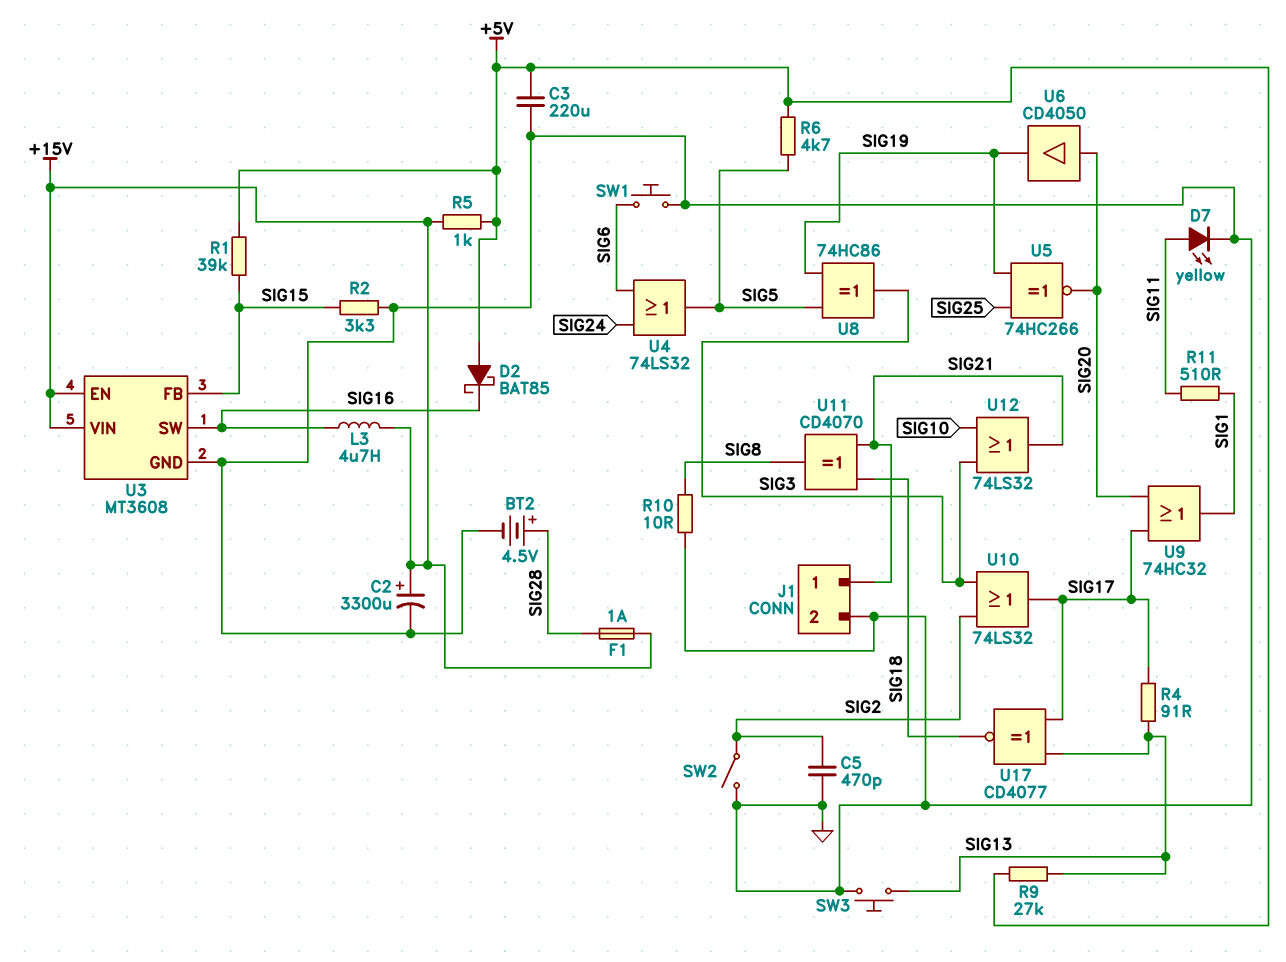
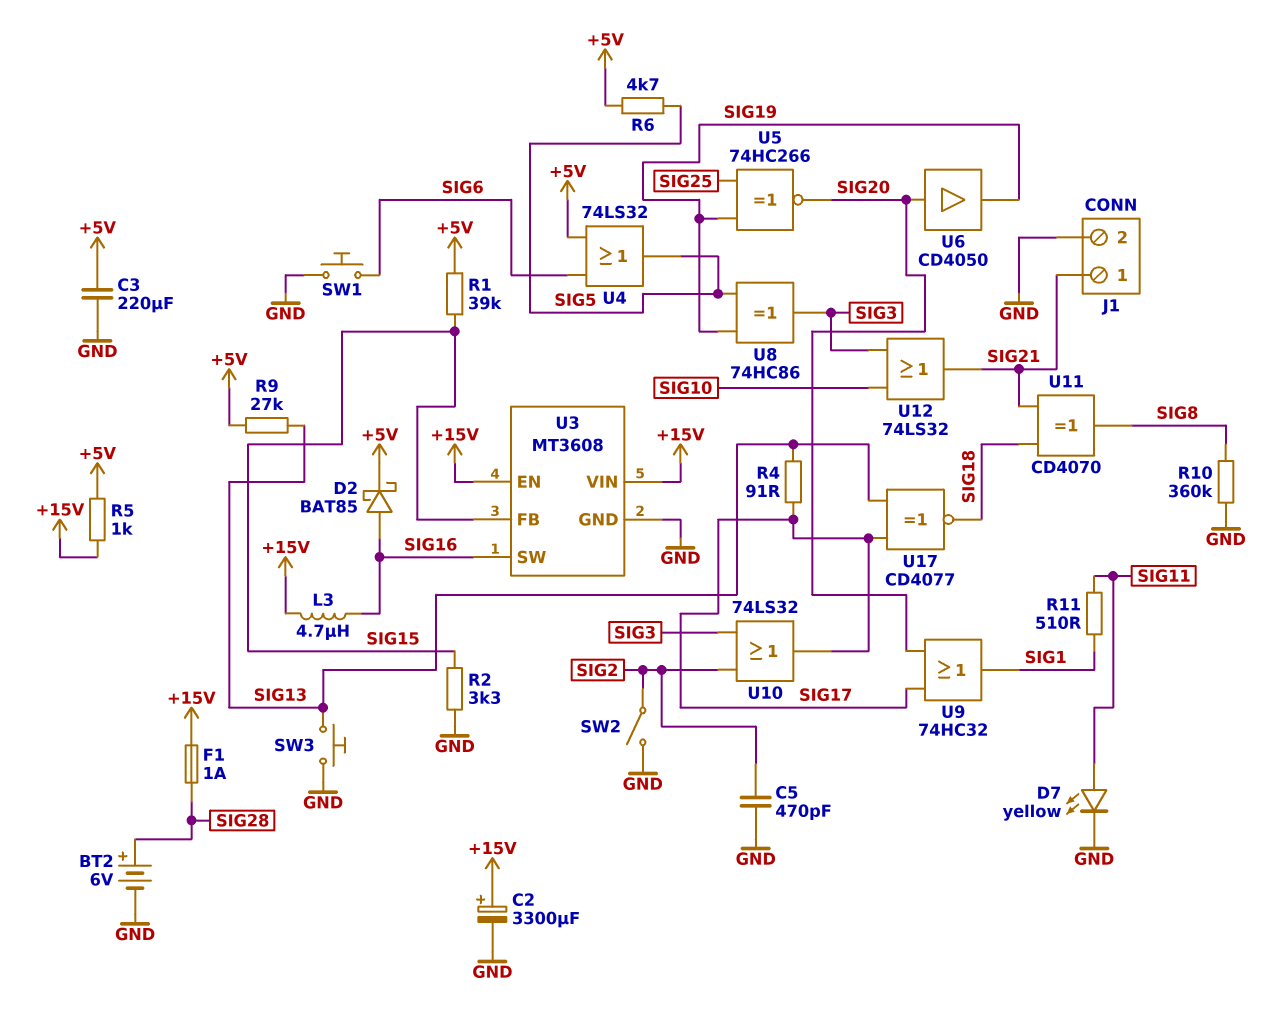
BT2: 4.5V (plus SIG28, minus GND) -> 6V (plus SIG28, minus GND)
D2: schottky BAT85 (A +5V, K SIG16) -> schottky BAT85 (A SIG16, K +5V)
R10: 10 (GND, SIG8) -> 360k (GND, SIG8)
U4: OR 74LS32 (in SIG6, in SIG24, out SIG5) -> OR 74LS32 (in +5V, in SIG6, out SIG5)

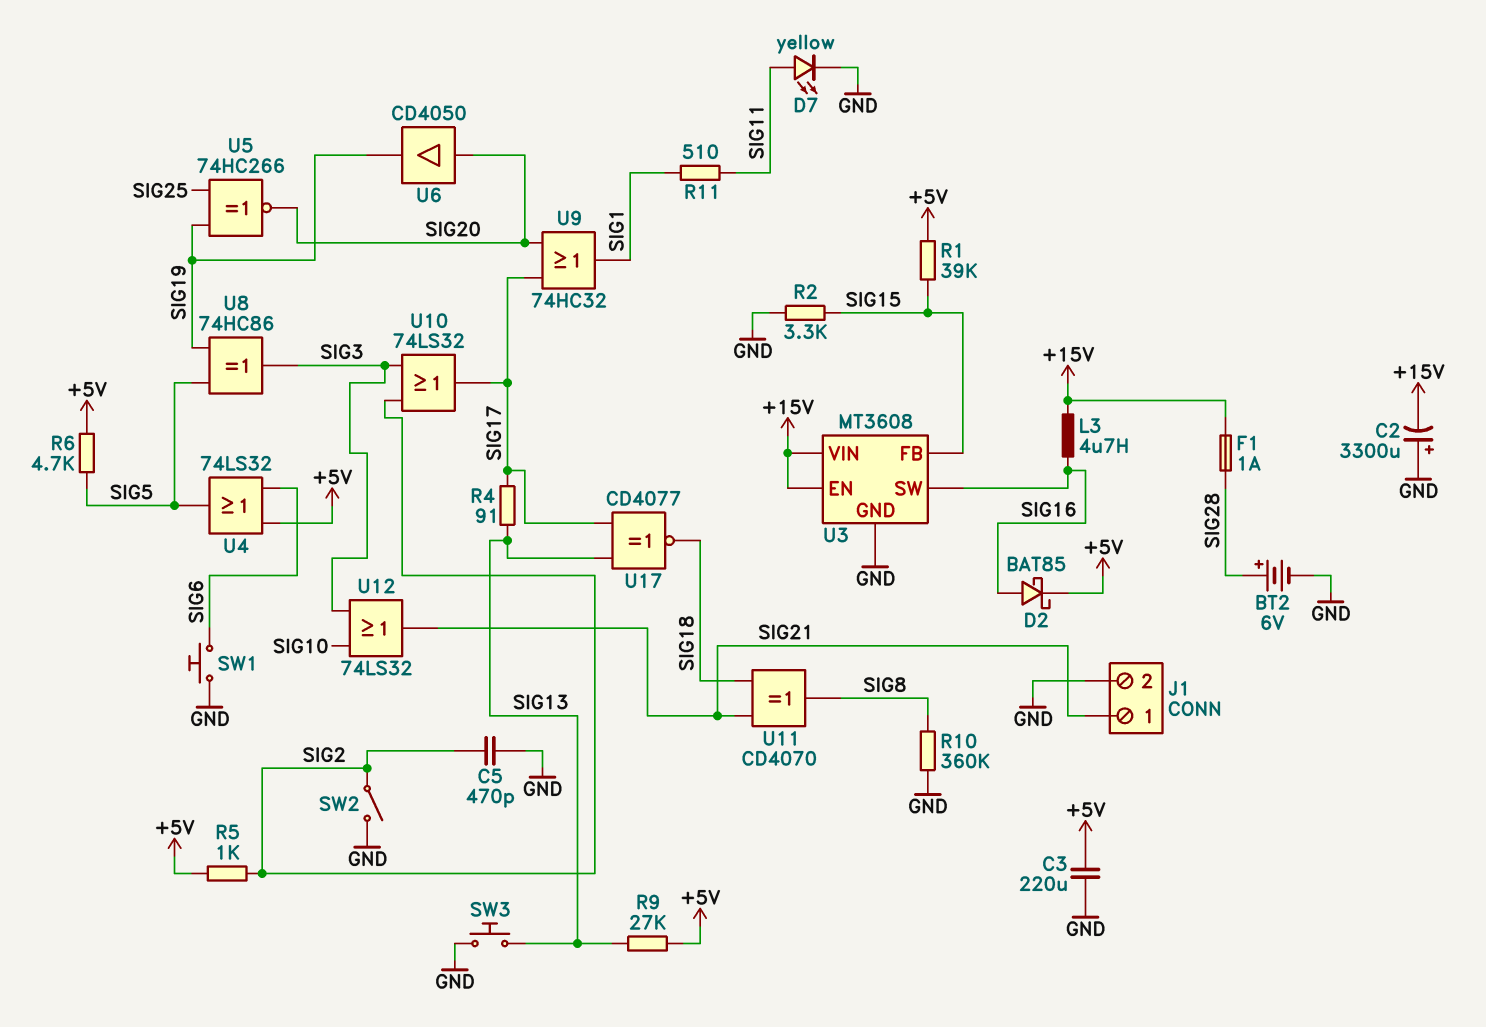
C2: 3300uF (plus +15V, minus GND) -> 3300uF (plus GND, minus +15V)
R5: 1k (+5V, +15V) -> 1k (+5V, SIG2)

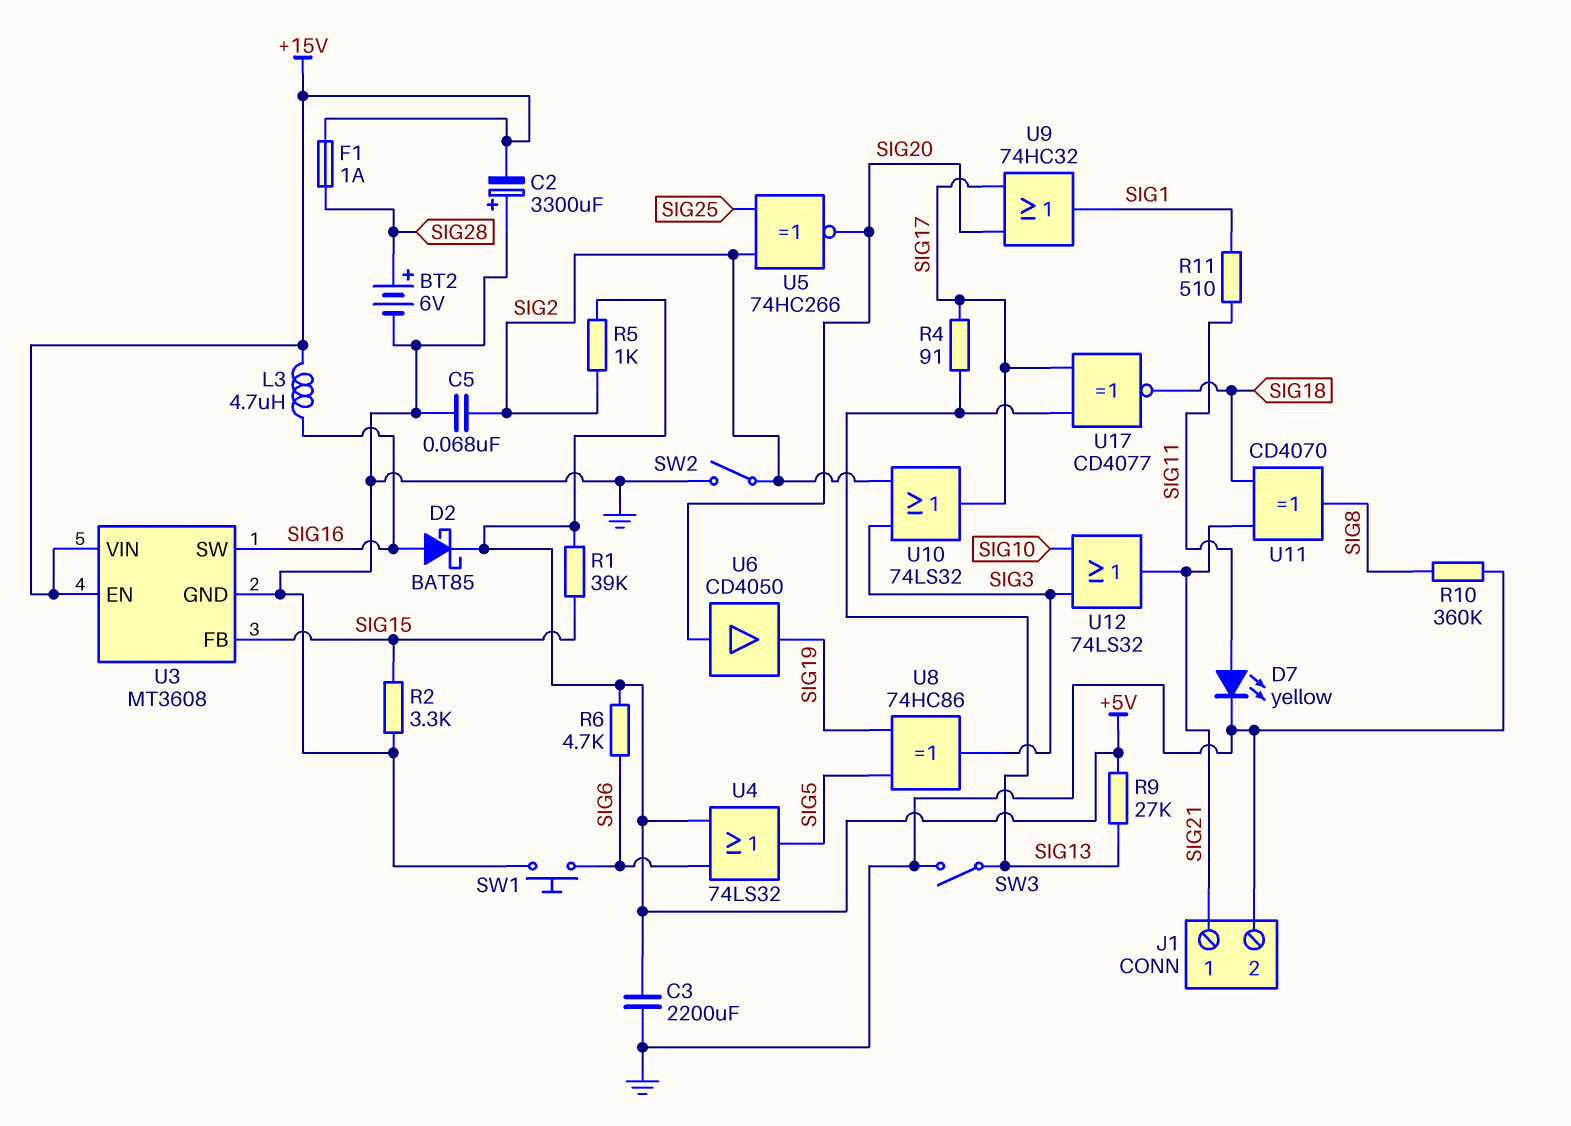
C3: 220uF (+5V, GND) -> 2200uF (+5V, GND)
C5: 470pF (GND, SIG2) -> 68nF (GND, SIG2)
R6: 4.7k (+5V, SIG5) -> 4.7k (+5V, SIG6)
SW3: button (GND, SIG13) -> switch (GND, SIG13)
U5: XNOR 74HC266 (in SIG19, in SIG25, out SIG20) -> XNOR 74HC266 (in SIG2, in SIG25, out SIG20)

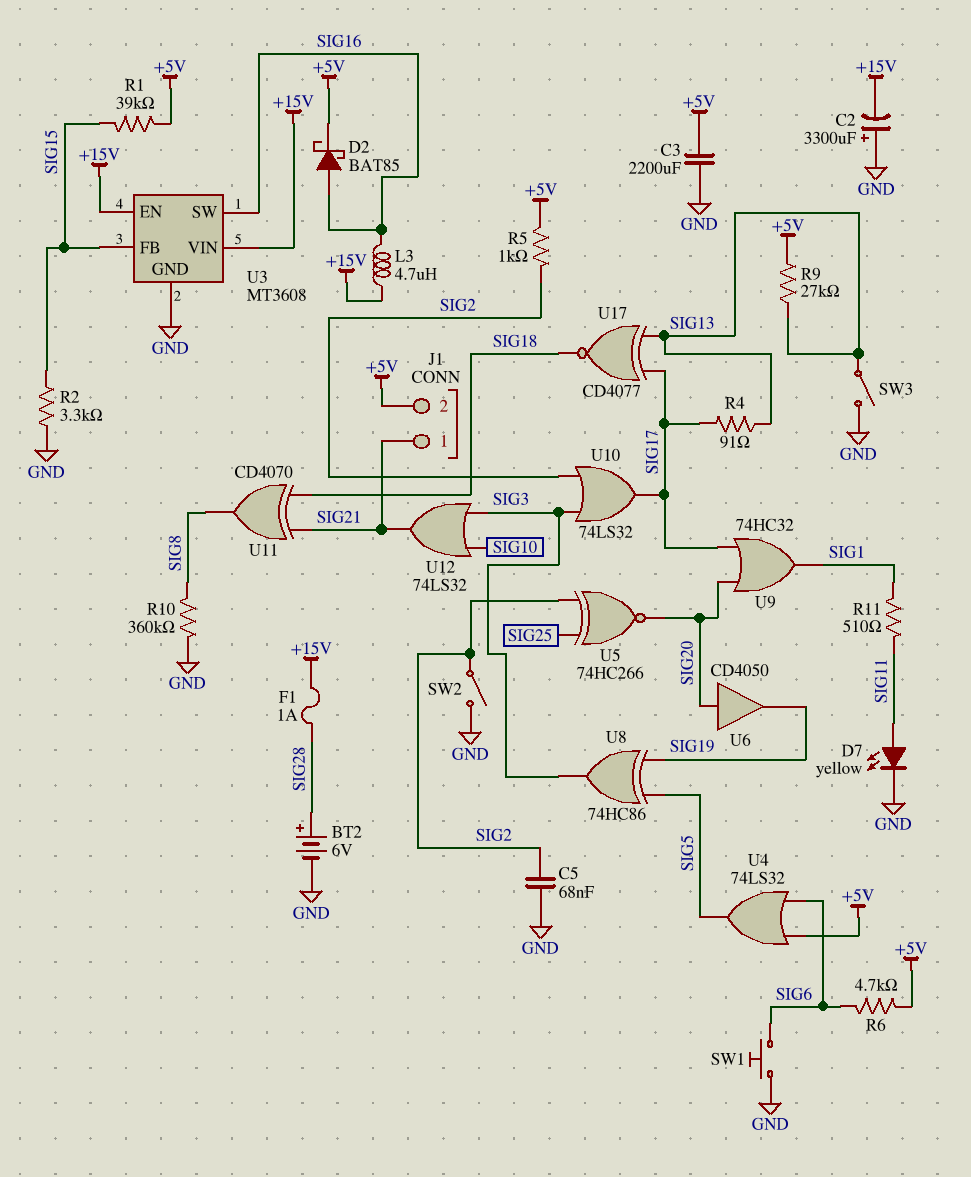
J1 pin 2: GND -> +5V

